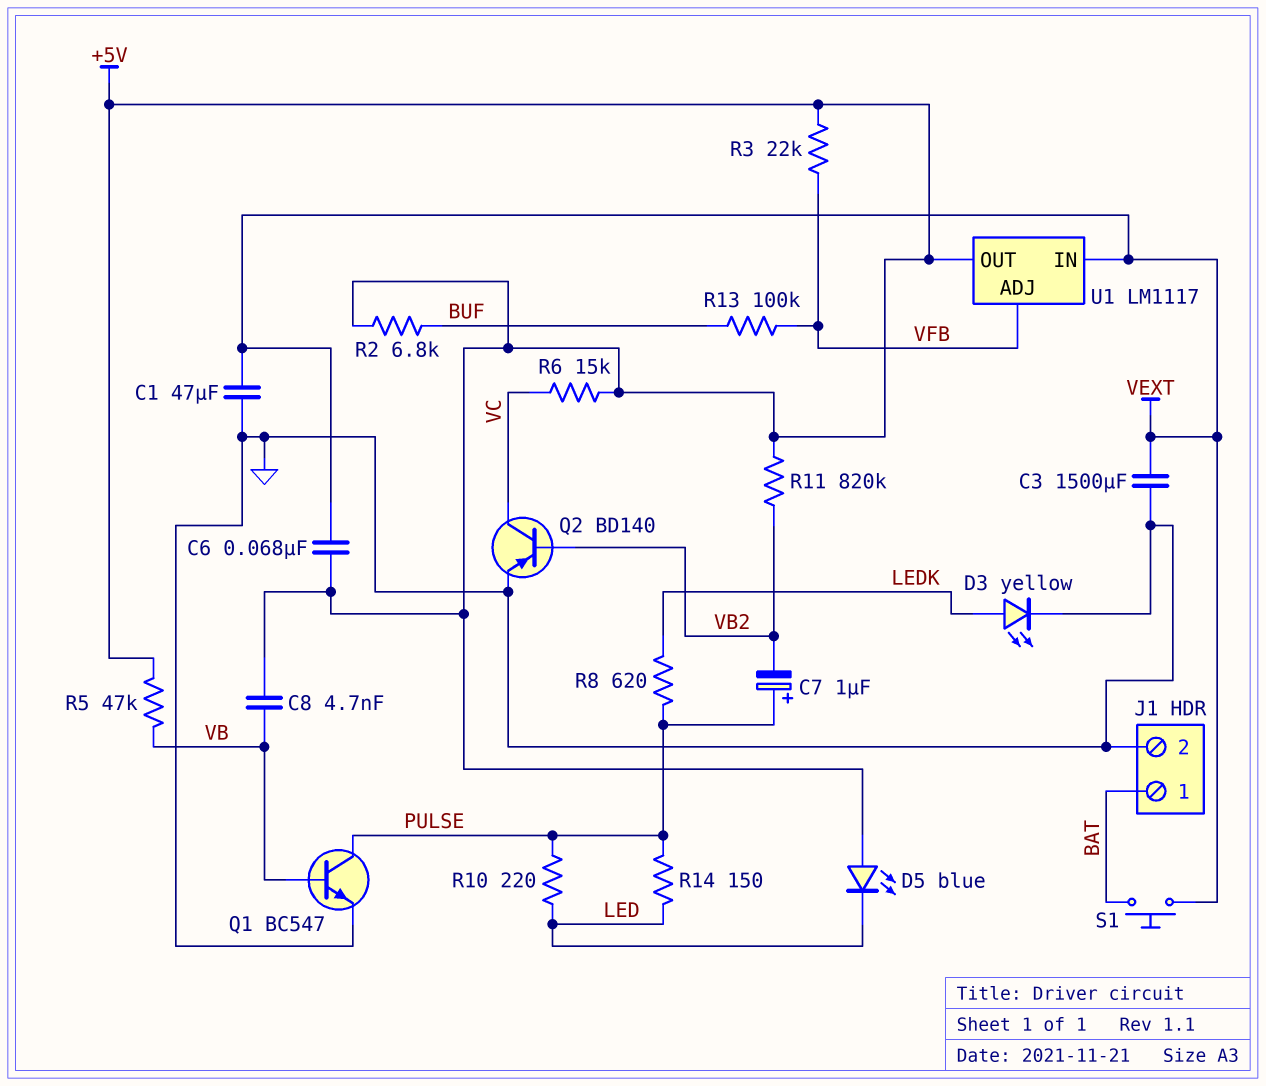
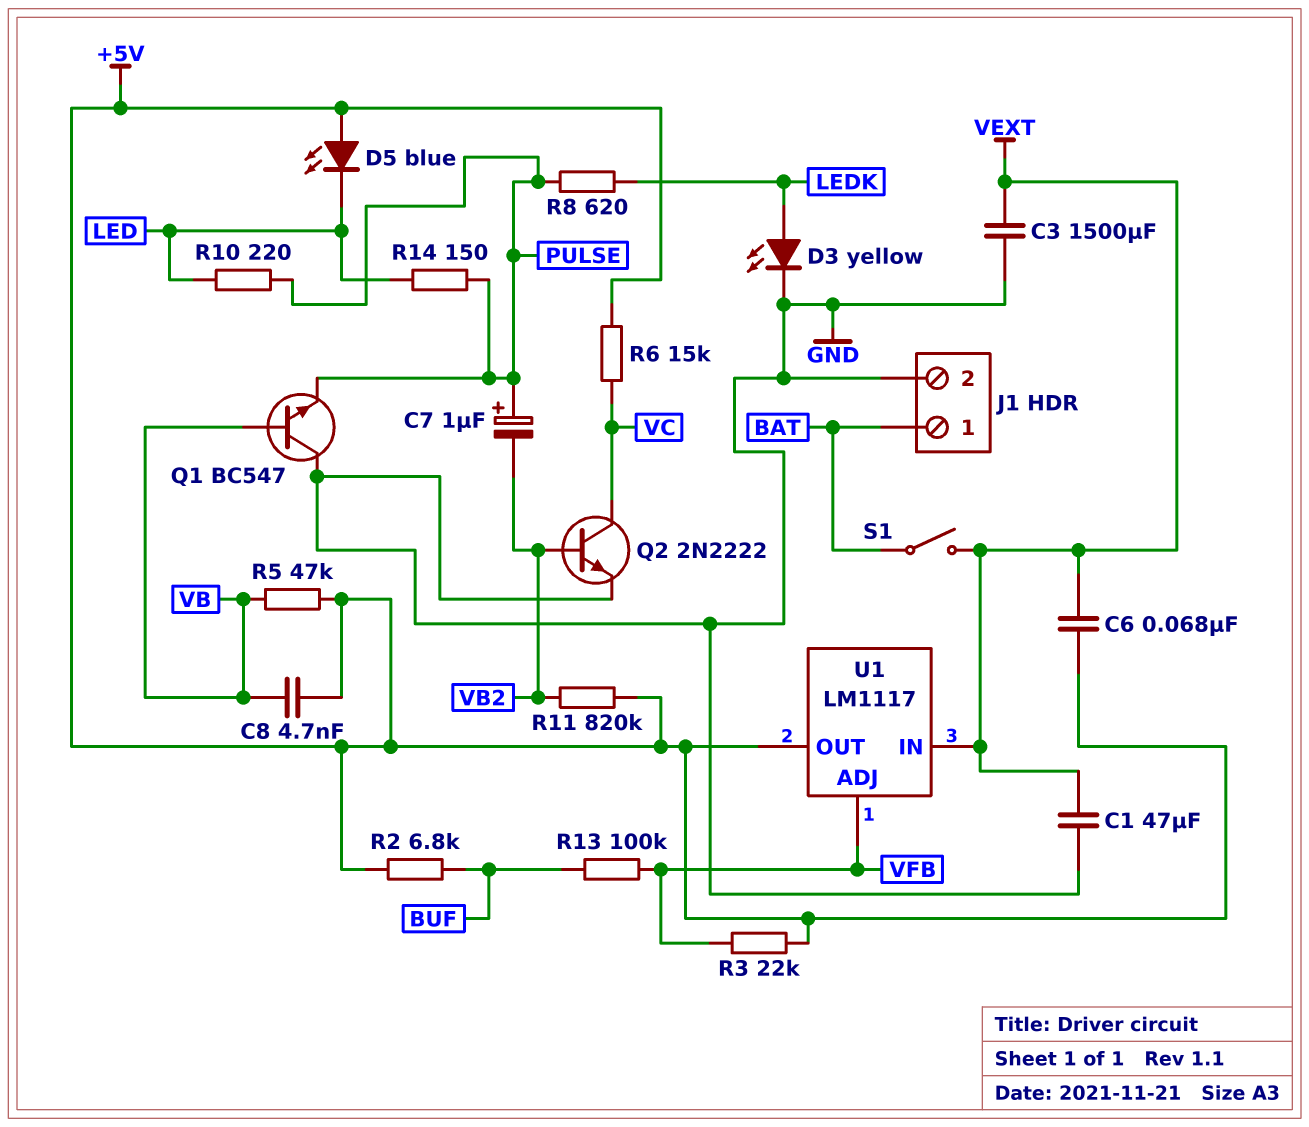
Q1: NPN BC547 (B VB, C PULSE, E GND) -> NPN BC547 (B VB, C GND, E PULSE)
Q2: PNP BD140 (B VB2, C VC, E GND) -> NPN 2N2222 (B VB2, C VC, E GND)
S1: button (BAT, VEXT) -> switch (BAT, VEXT)

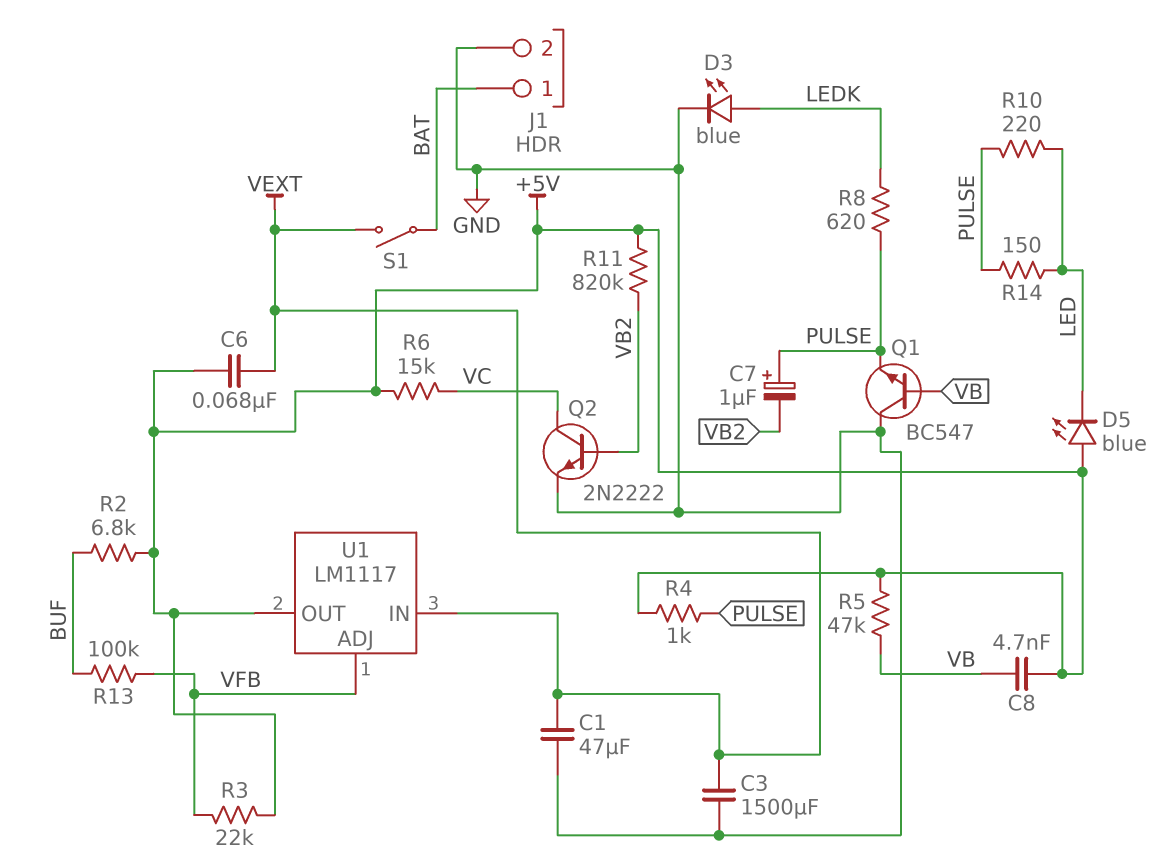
D3: LED yellow (A LEDK, K GND) -> LED blue (A LEDK, K GND)
R4: none -> 1k (+5V, PULSE)

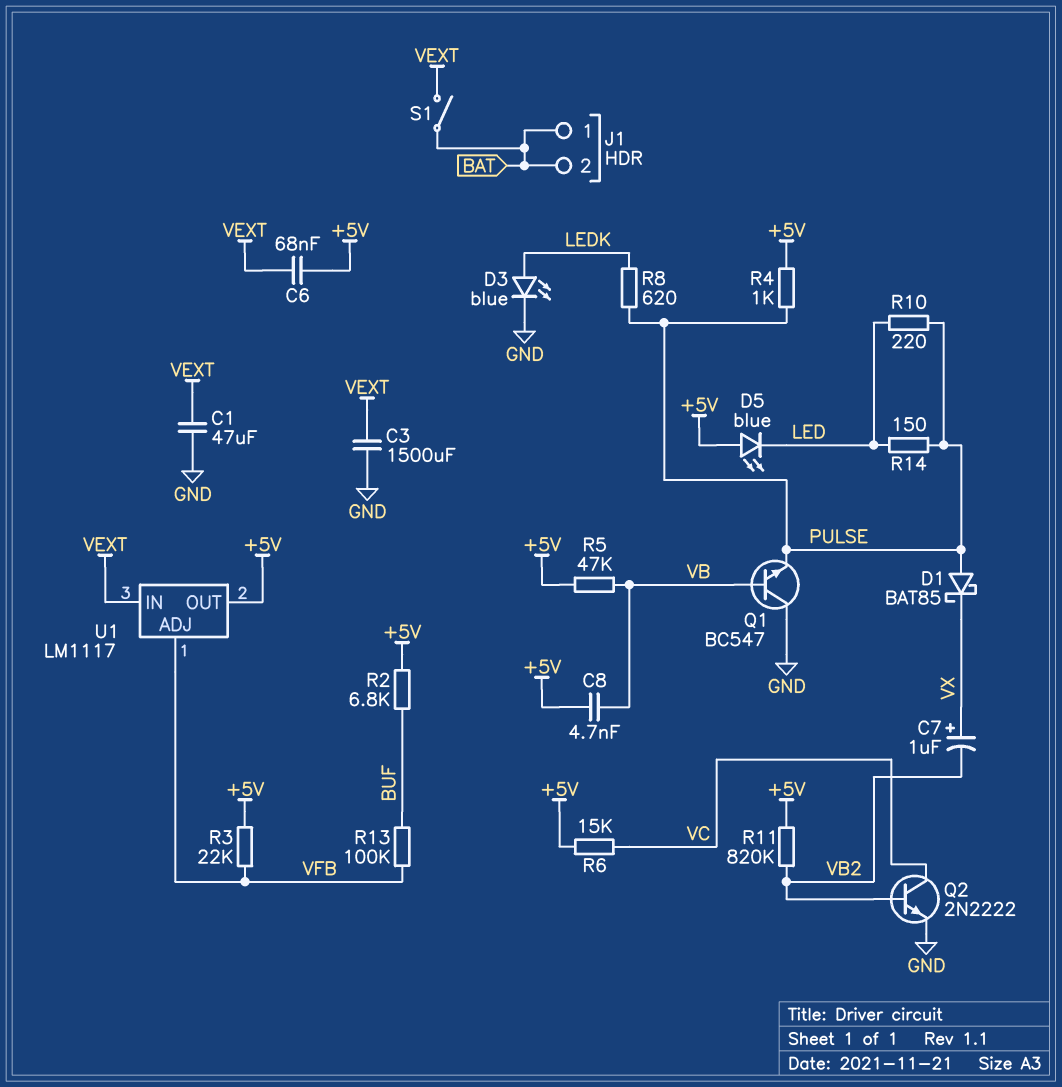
C7: 1uF (plus PULSE, minus VB2) -> 1uF (plus VX, minus VB2)
D1: none -> schottky BAT85 (A PULSE, K VX)
J1 pin 2: GND -> BAT

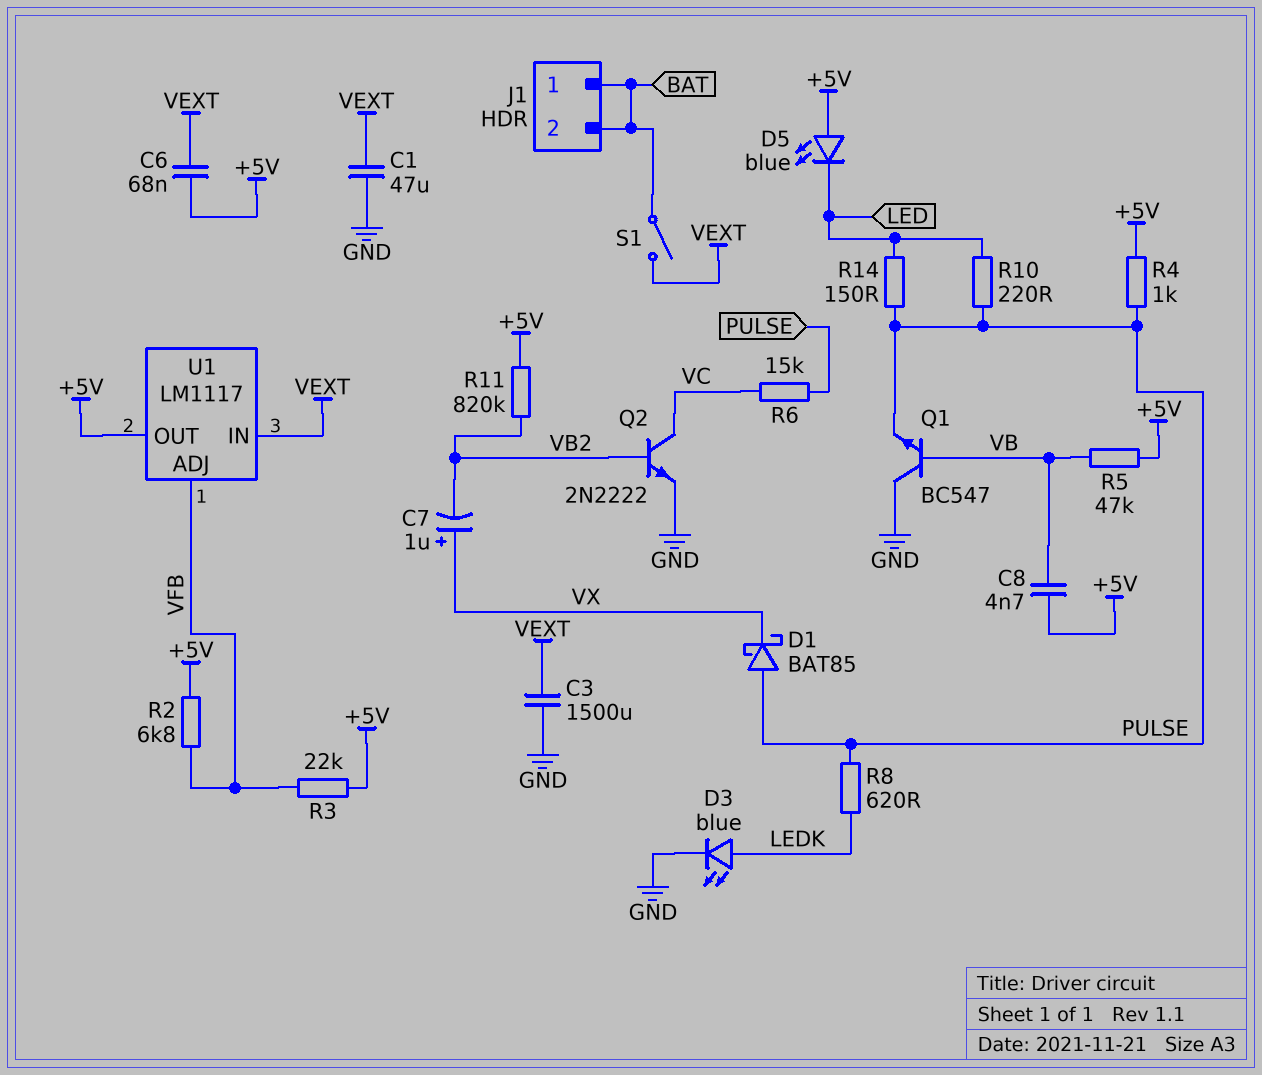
R2: 6.8k (+5V, BUF) -> 6.8k (+5V, VFB)
R6: 15k (+5V, VC) -> 15k (PULSE, VC)
R13: 100k (BUF, VFB) -> none

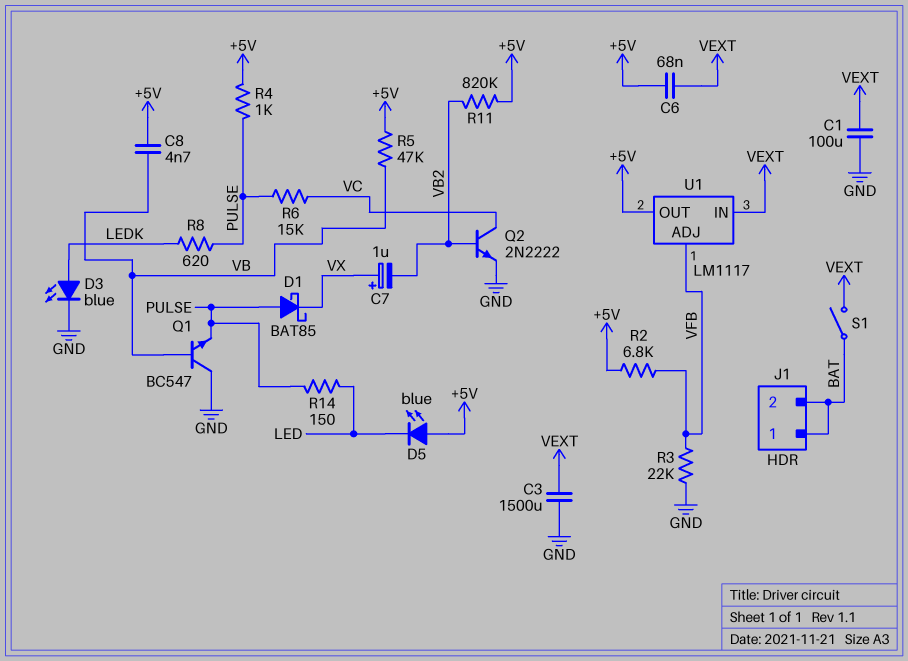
C1: 47uF (GND, VEXT) -> 100uF (GND, VEXT)
R3: 22k (+5V, VFB) -> 22k (GND, VFB)
R10: 220 (LED, PULSE) -> none

